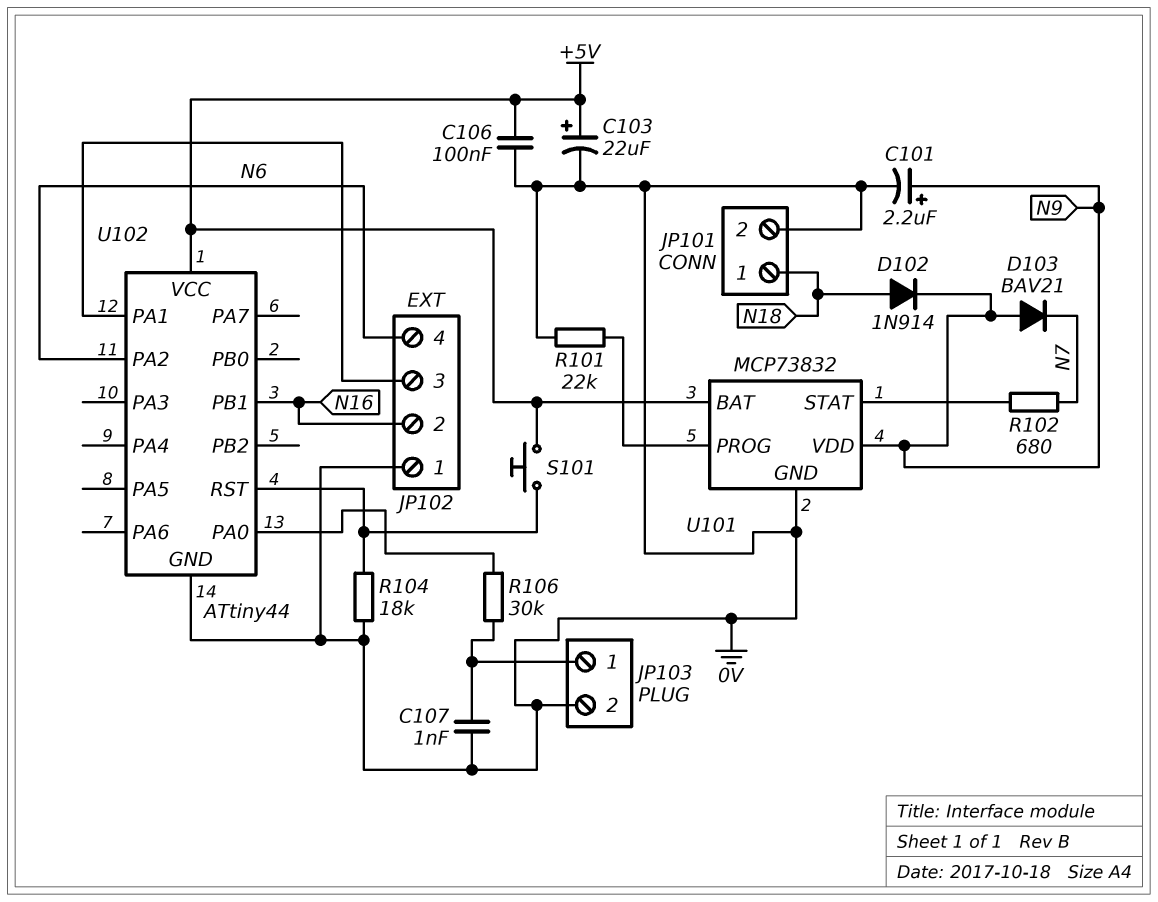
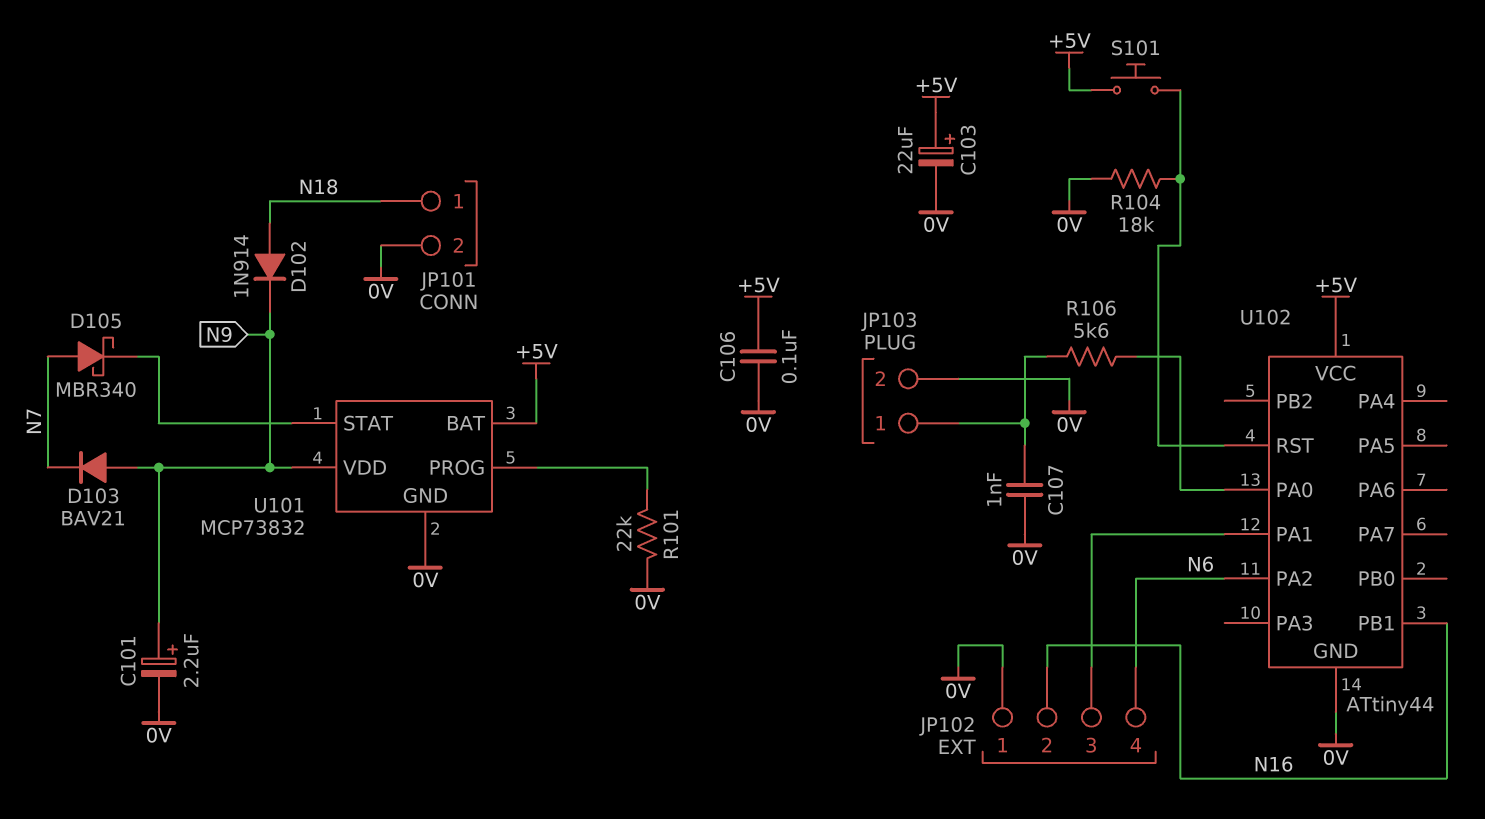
D105: none -> schottky MBR340 (A N7, K U101/STAT)
R102: 680 (N7, U101/STAT) -> none
R106: 30k (JP103/1, U102/PA0) -> 5.6k (JP103/1, U102/PA0)

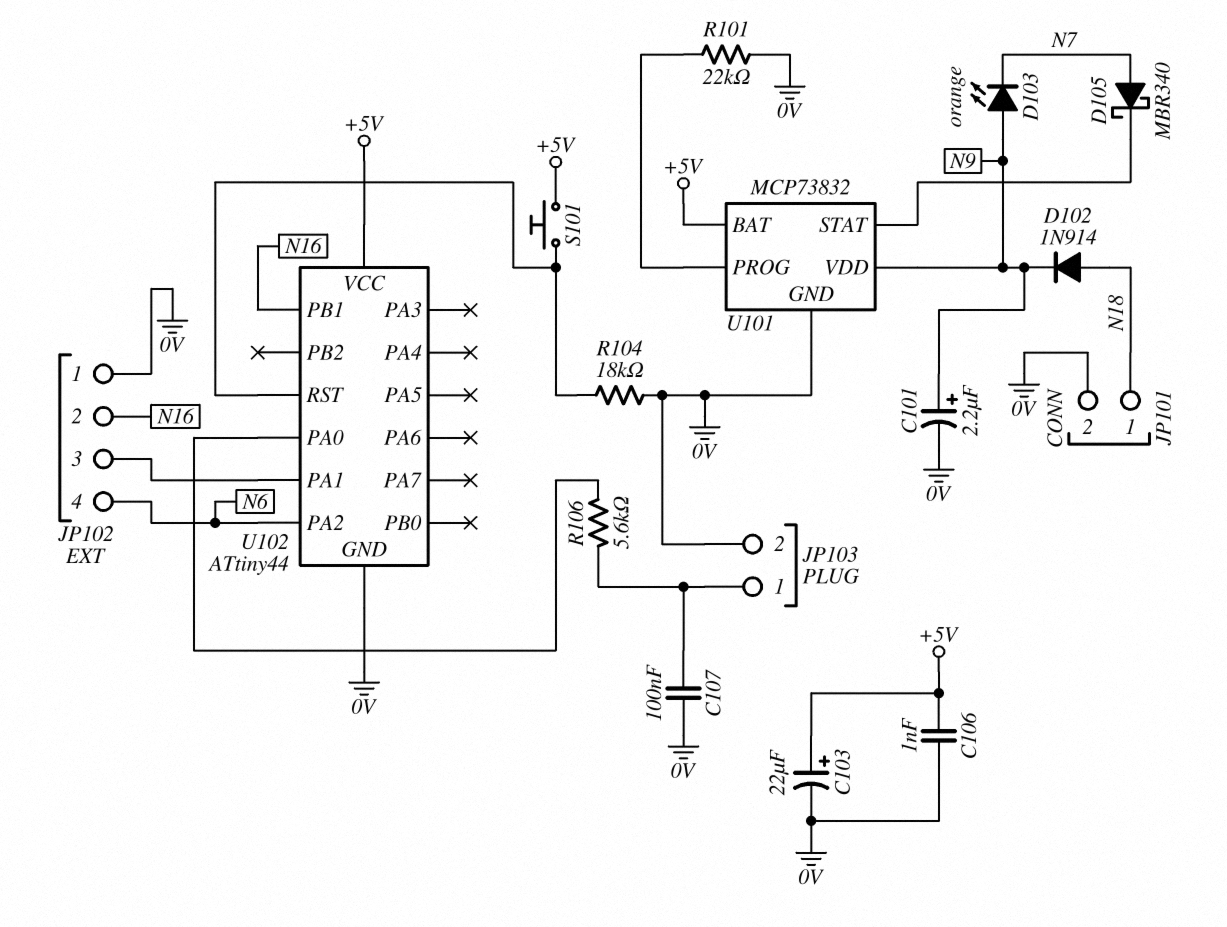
C106: 100nF (+5V, 0V) -> 1nF (+5V, 0V)
C107: 1nF (0V, JP103/1) -> 100nF (0V, JP103/1)
D103: diode BAV21 (A N9, K N7) -> LED orange (A N9, K N7)

